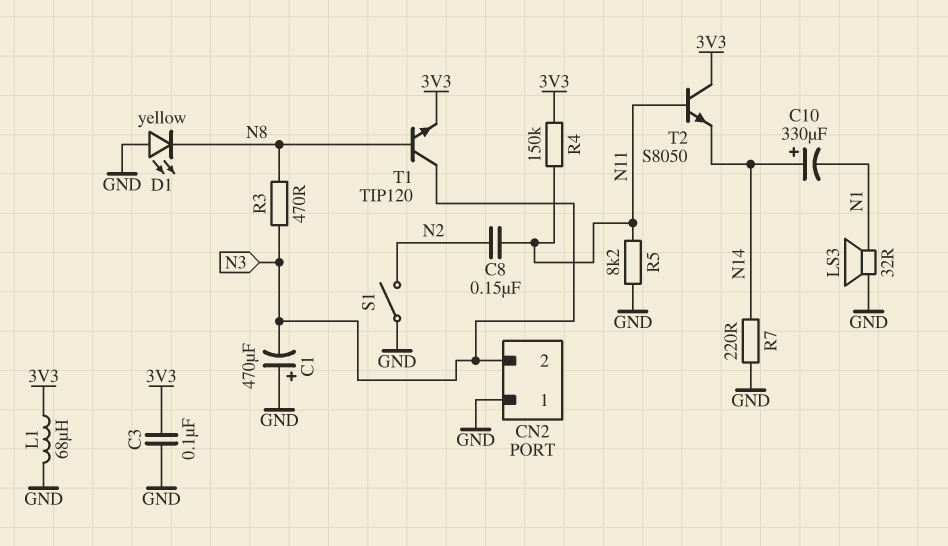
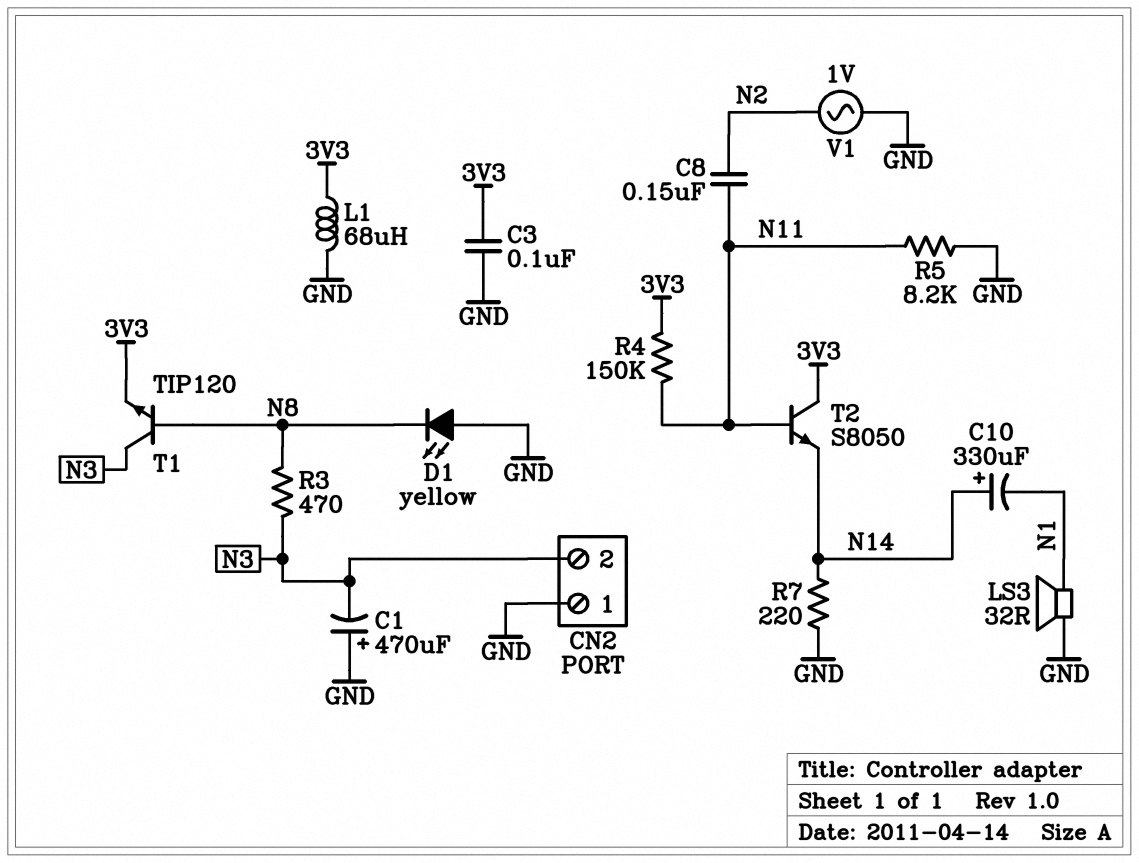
S1: switch (GND, N2) -> none
V1: none -> AC 1V (GND, N2)

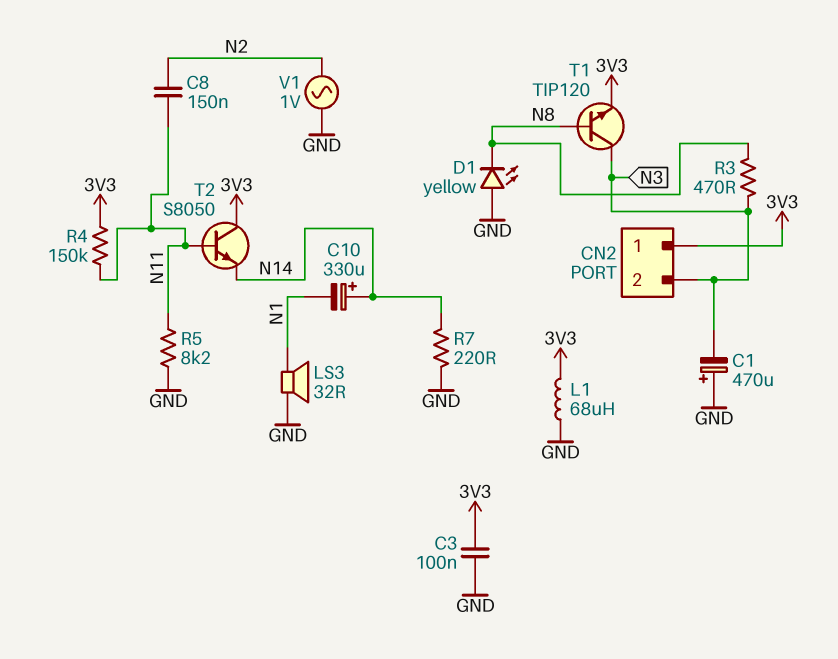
CN2 pin 1: GND -> 3V3

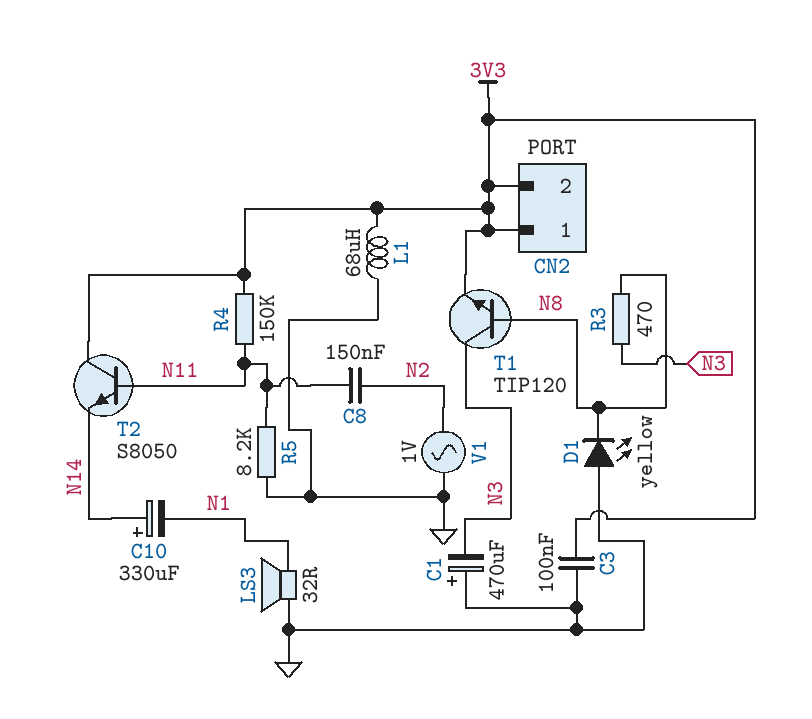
CN2 pin 2: N3 -> 3V3
R7: 220 (GND, N14) -> none

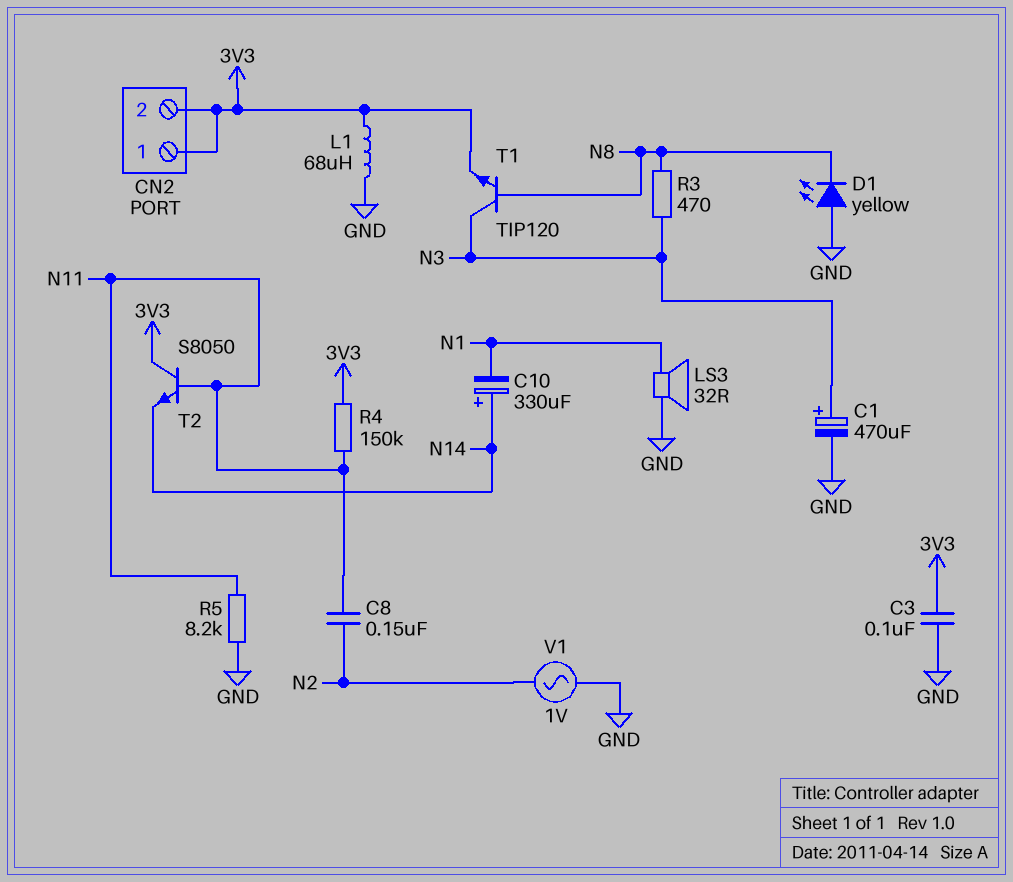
C1: 470uF (plus GND, minus N3) -> 470uF (plus N3, minus GND)

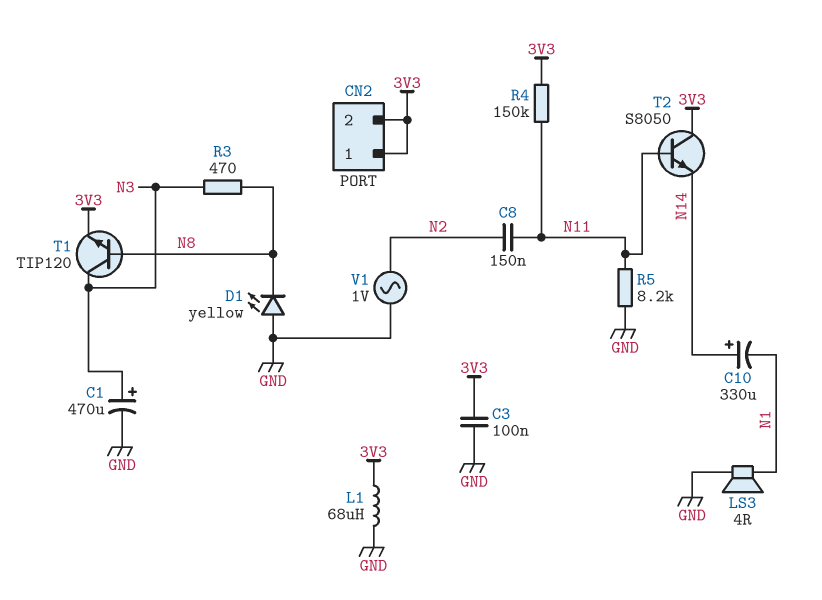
LS3: speaker 32R (GND, N1) -> speaker 4R (GND, N1)

